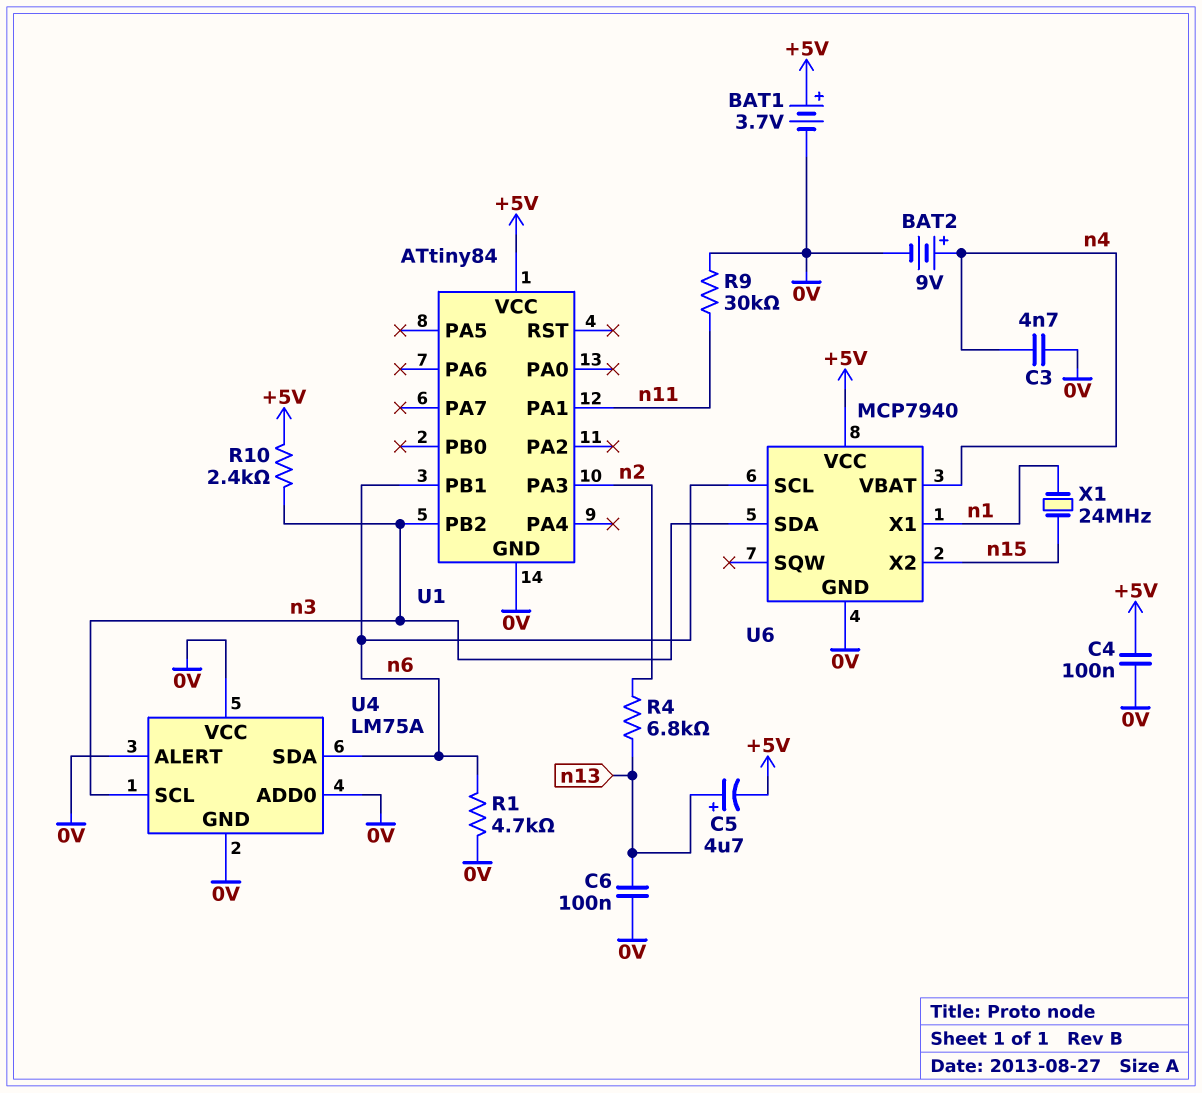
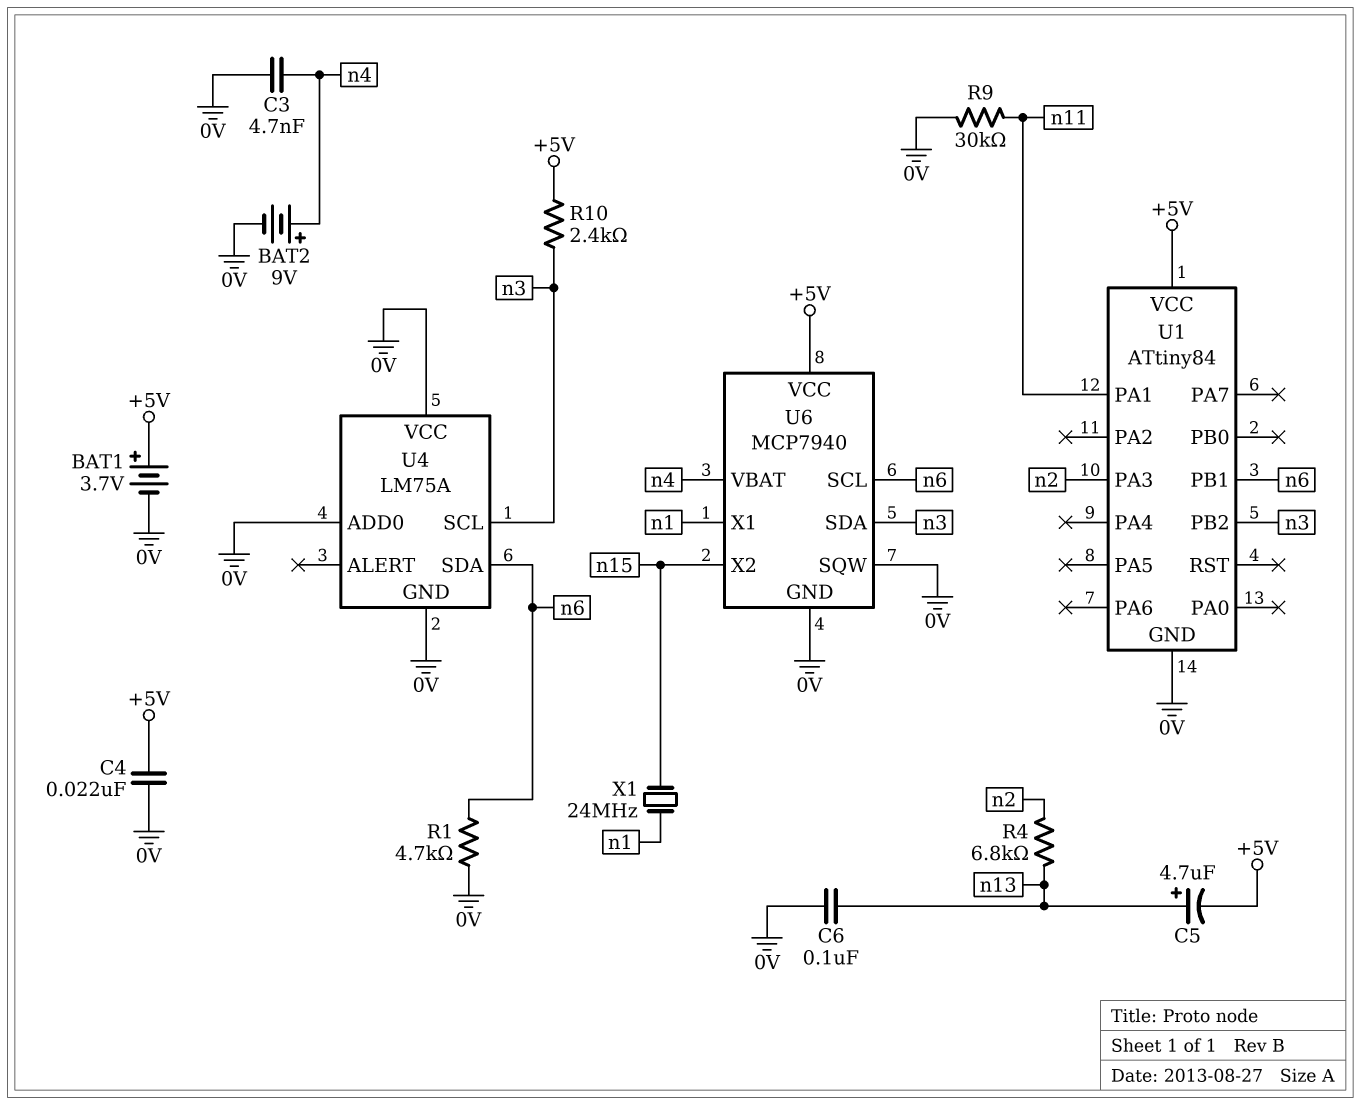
C4: 100nF (+5V, 0V) -> 22nF (+5V, 0V)
U4 pin ALERT: 0V -> none
U6 pin SQW: none -> 0V

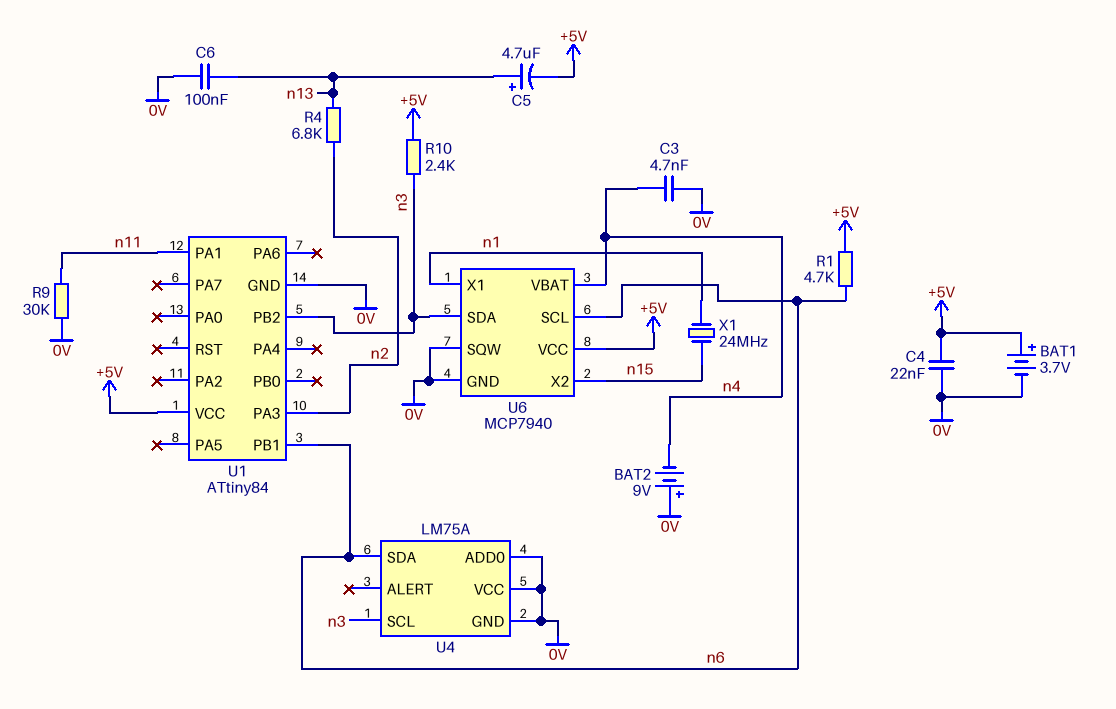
BAT2: 9V (plus n4, minus 0V) -> 9V (plus 0V, minus n4)
R1: 4.7k (0V, n6) -> 4.7k (+5V, n6)

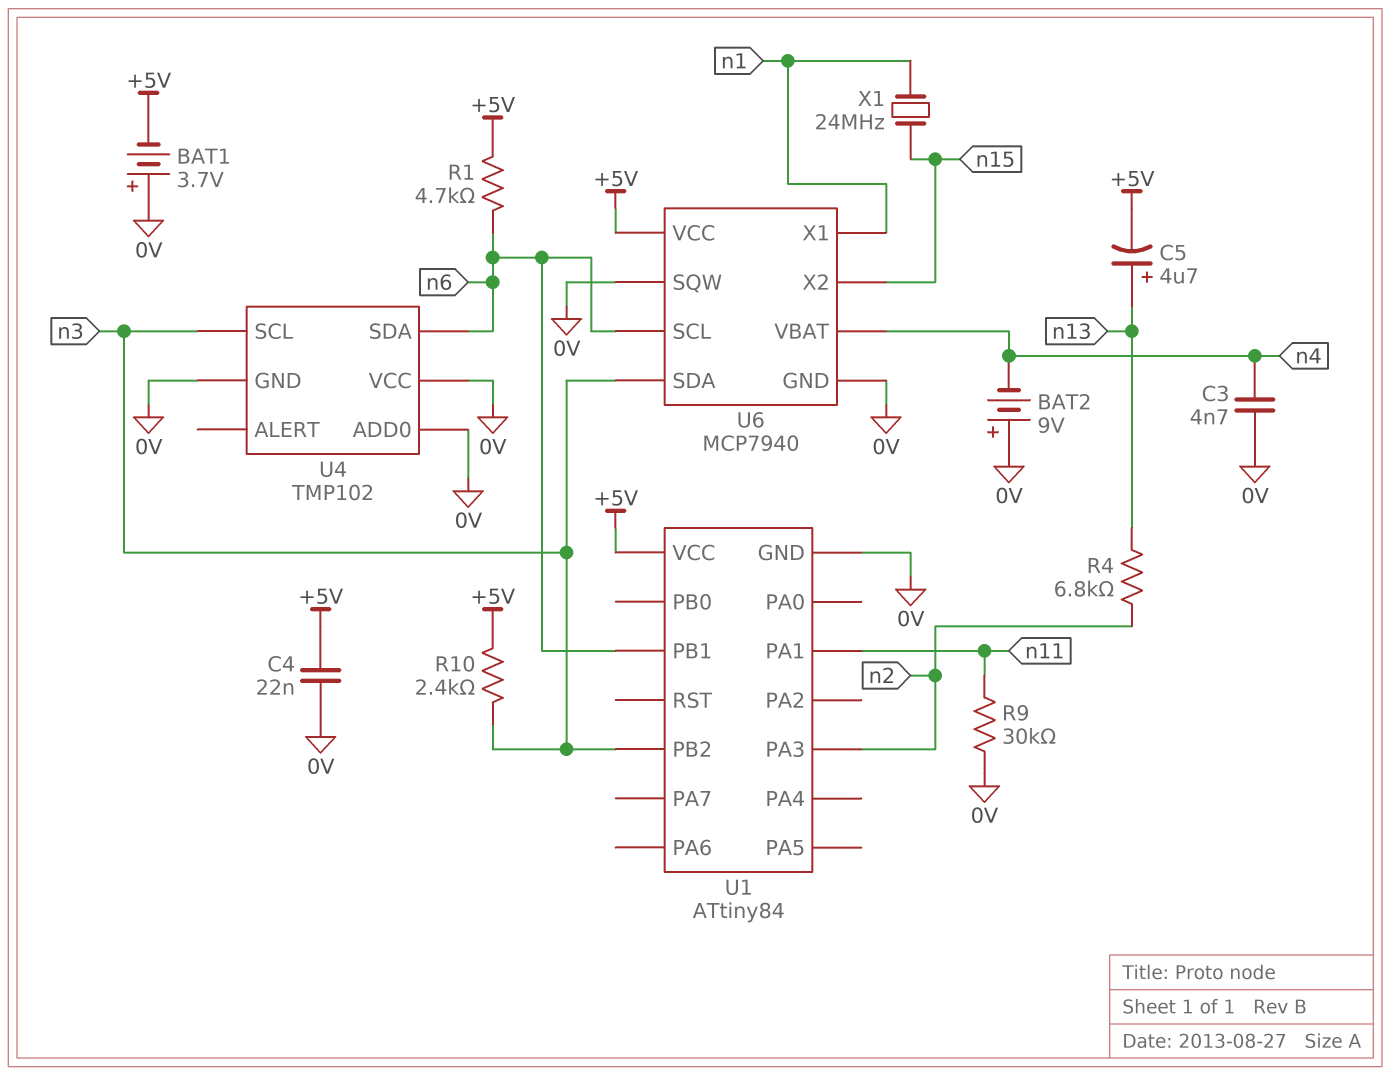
BAT1: 3.7V (plus +5V, minus 0V) -> 3.7V (plus 0V, minus +5V)
C6: 100nF (0V, n13) -> none
U4: LM75A -> TMP102

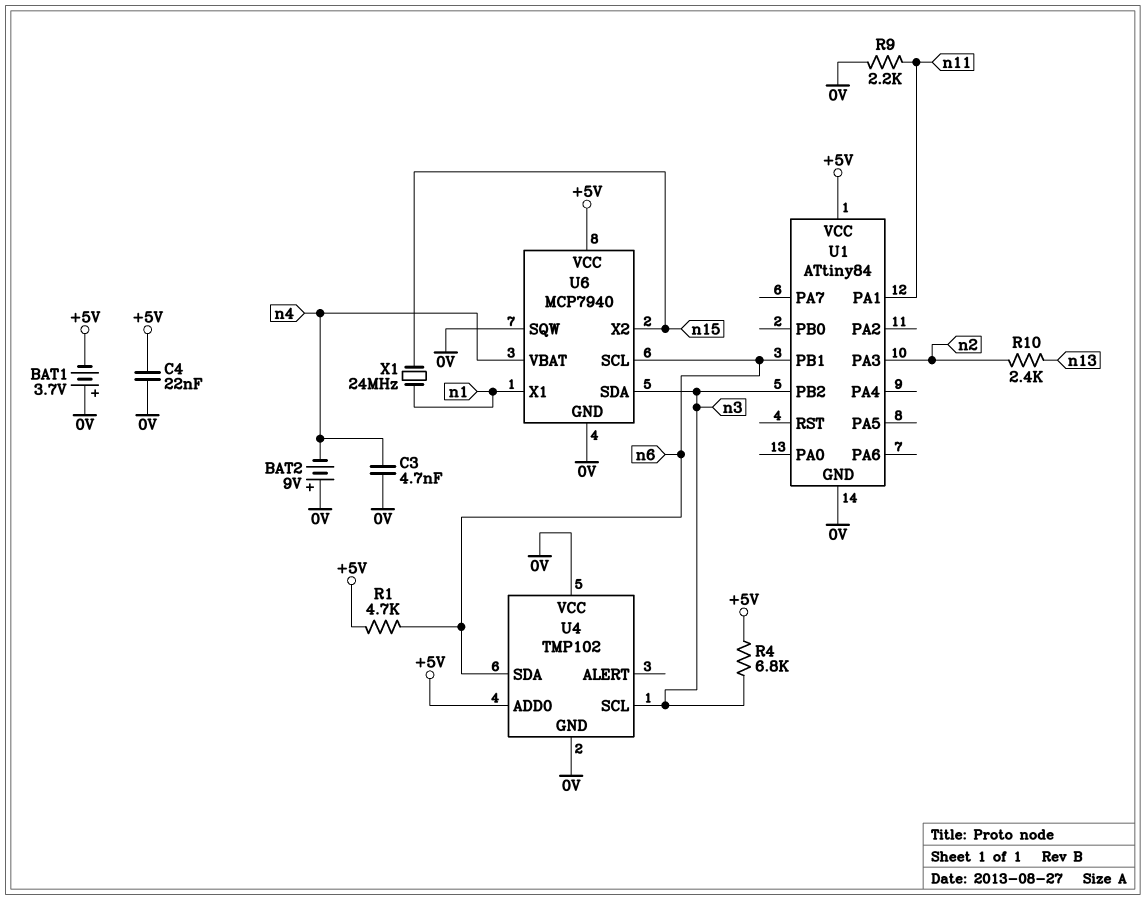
C5: 4.7uF (plus n13, minus +5V) -> none
R4: 6.8k (n2, n13) -> 6.8k (+5V, n3)
R9: 30k (0V, n11) -> 2.2k (0V, n11)
R10: 2.4k (+5V, n3) -> 2.4k (n2, n13)
U4 pin ADD0: 0V -> +5V

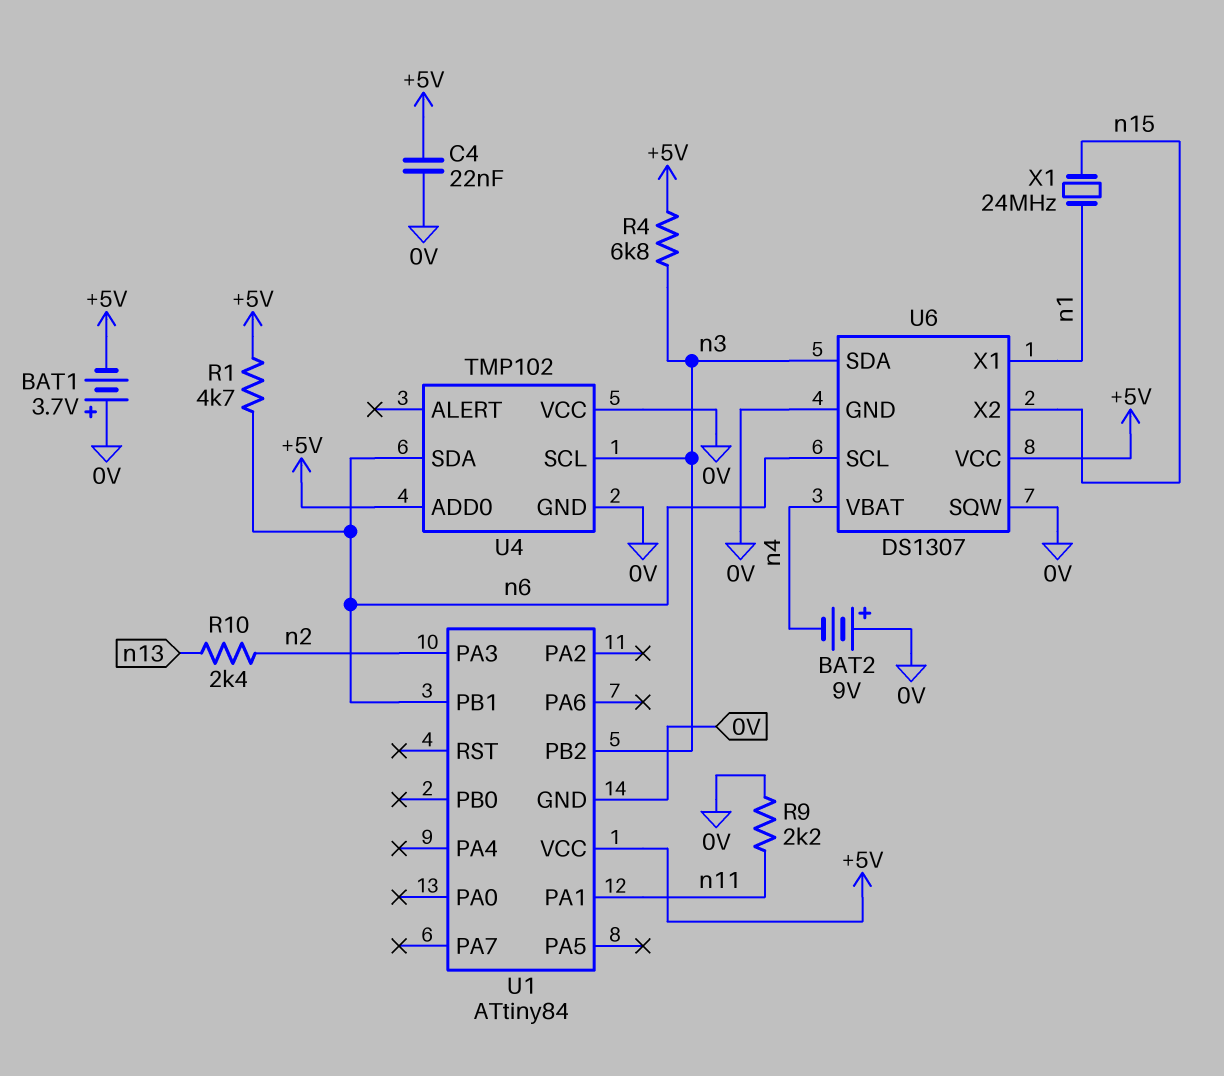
C3: 4.7nF (0V, n4) -> none
U6: MCP7940 -> DS1307

